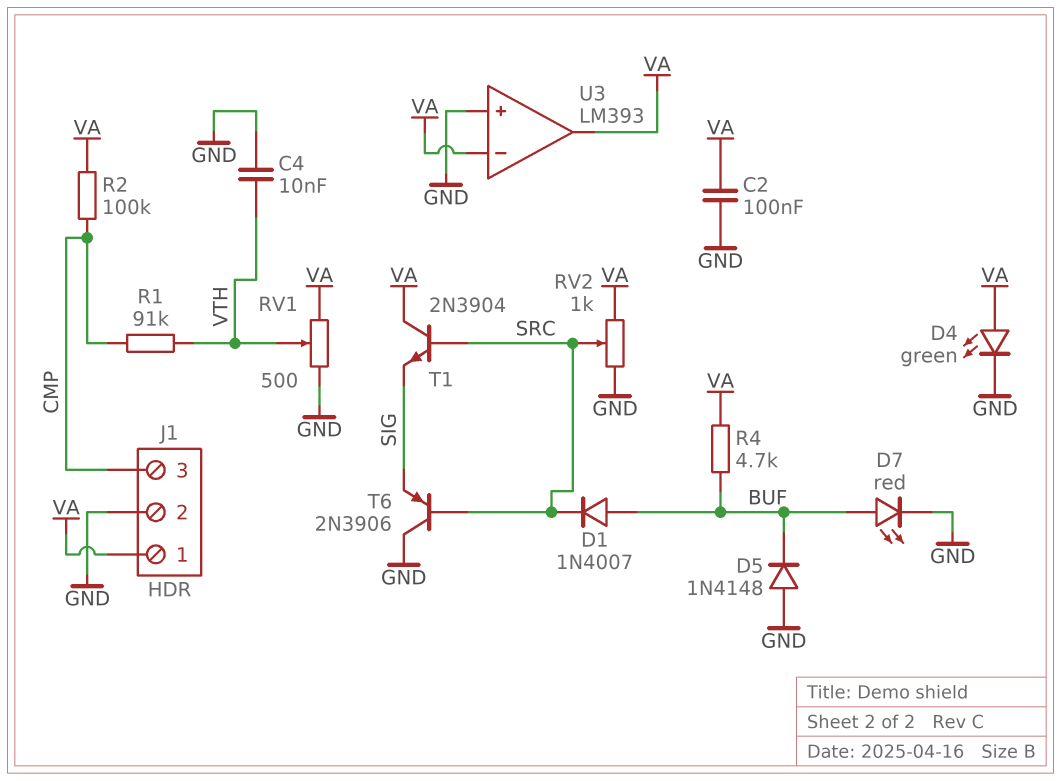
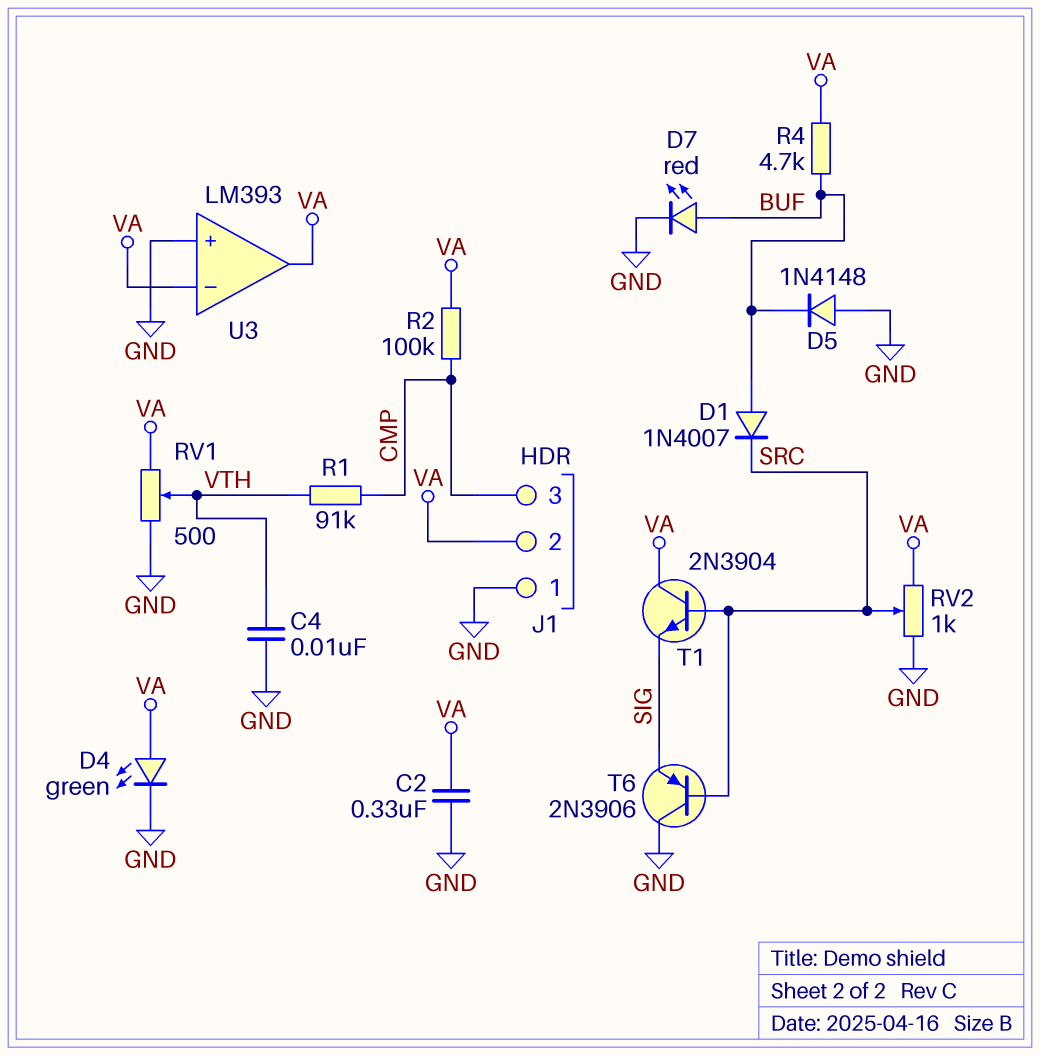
C2: 100nF (GND, VA) -> 330nF (GND, VA)
J1 pin 1: VA -> GND
J1 pin 2: GND -> VA

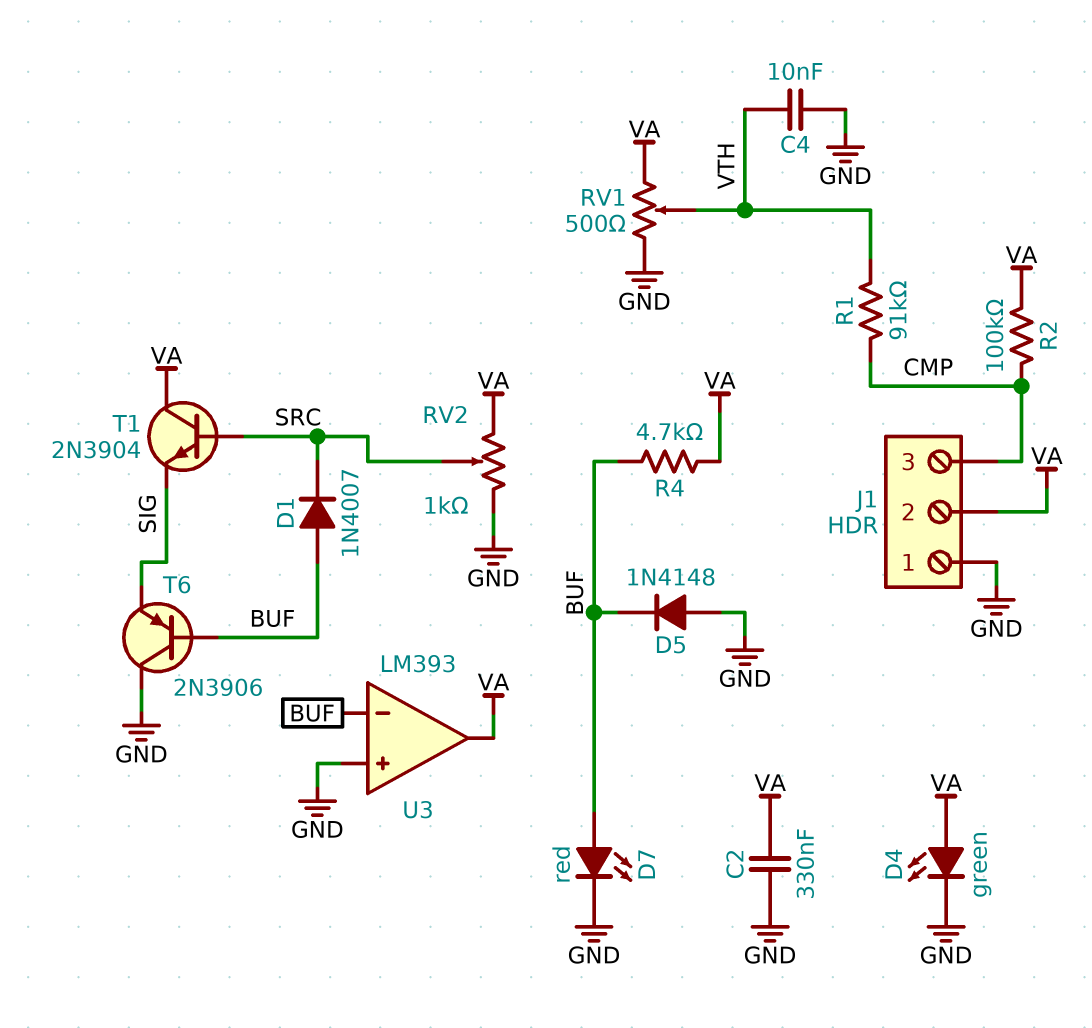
T6: PNP 2N3906 (B SRC, C GND, E SIG) -> PNP 2N3906 (B BUF, C GND, E SIG)
U3 pin in-: VA -> BUF

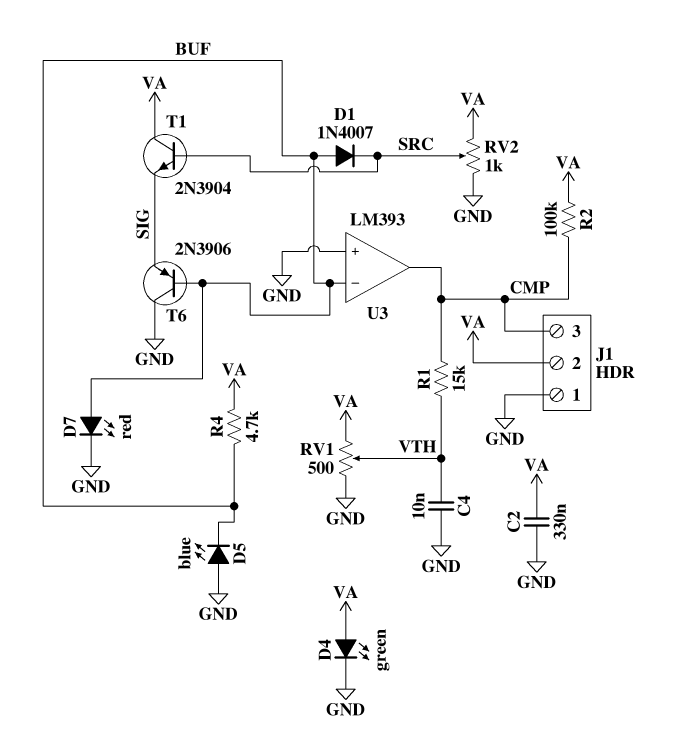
D5: diode 1N4148 (A GND, K BUF) -> LED blue (A GND, K BUF)
R1: 91k (CMP, VTH) -> 15k (CMP, VTH)
U3 pin out: VA -> CMP

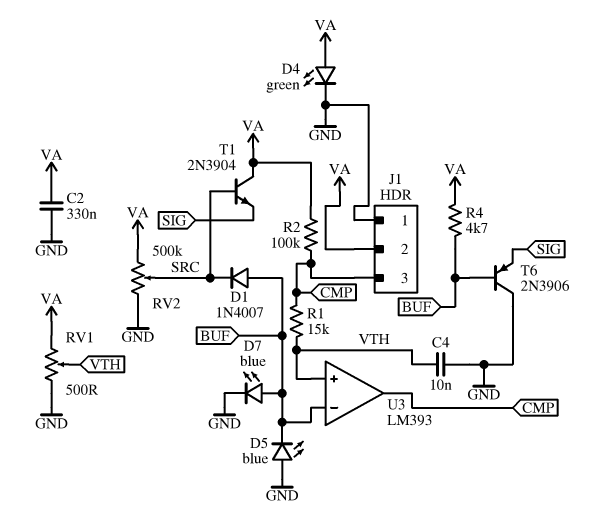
D7: LED red (A BUF, K GND) -> LED blue (A BUF, K GND)
RV2: 1k (GND, VA, wiper SRC) -> 500k (GND, VA, wiper SRC)
U3 pin in+: GND -> VTH

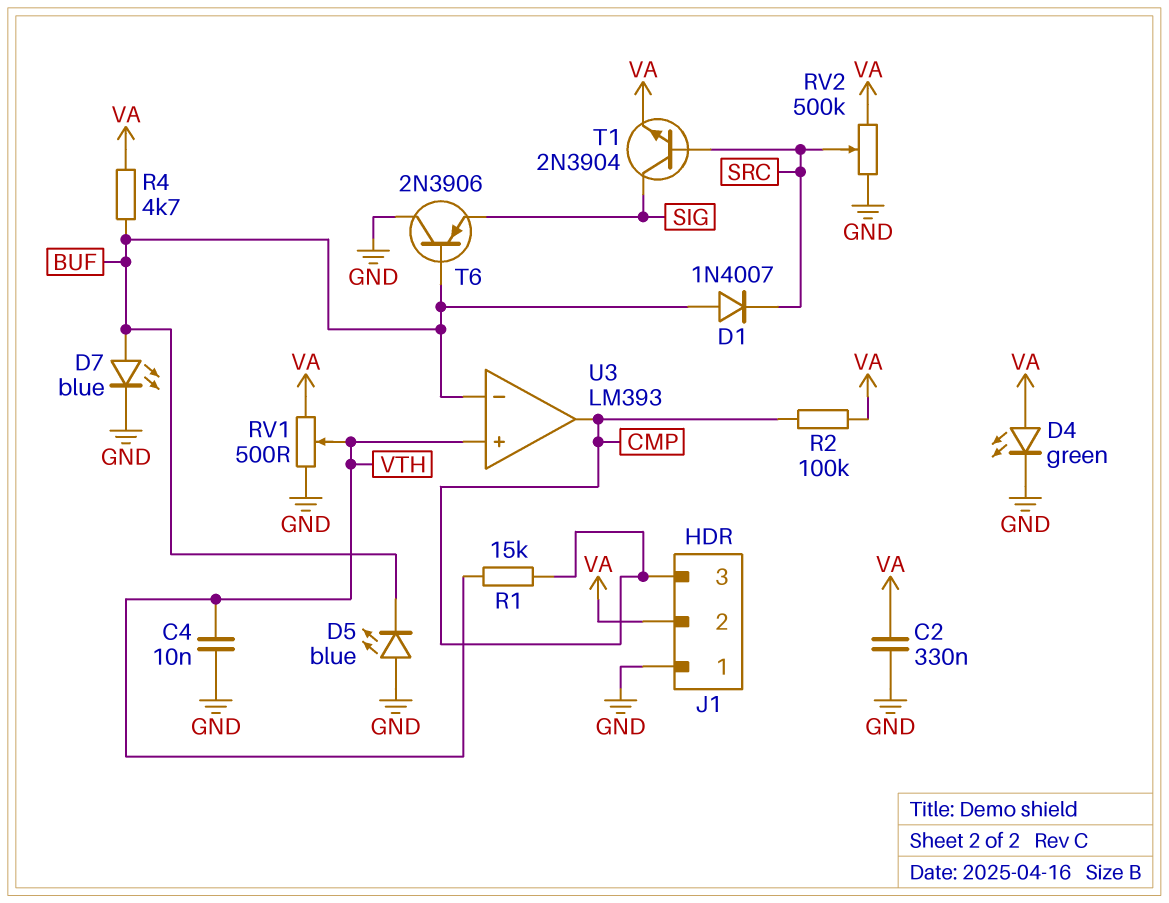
T1: NPN 2N3904 (B SRC, C VA, E SIG) -> NPN 2N3904 (B SRC, C SIG, E VA)

